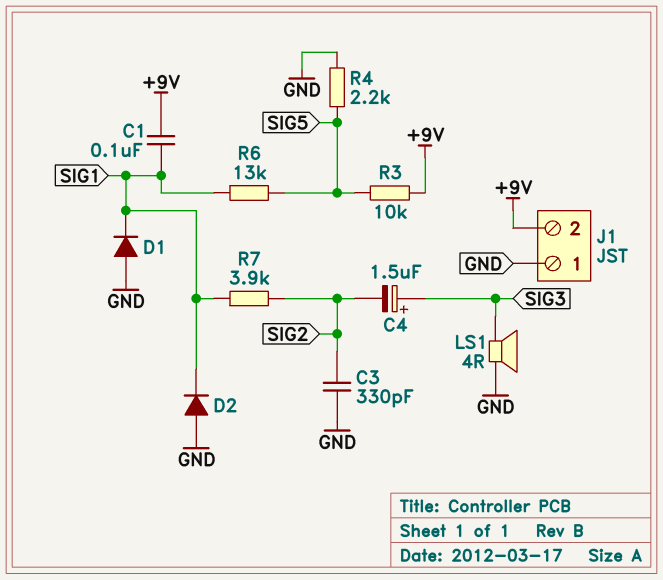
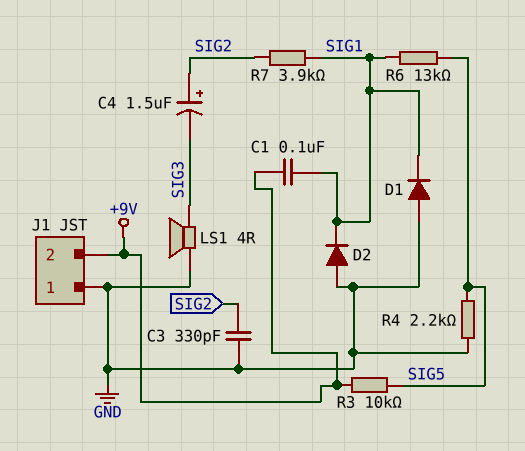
C4: 1.5uF (plus SIG3, minus SIG2) -> 1.5uF (plus SIG2, minus SIG3)

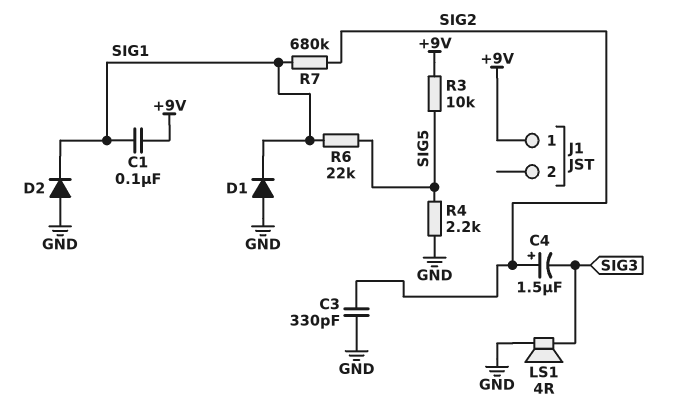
J1 pin 1: GND -> +9V
J1 pin 2: +9V -> none
R6: 13k (SIG1, SIG5) -> 22k (SIG1, SIG5)
R7: 3.9k (SIG1, SIG2) -> 680k (SIG1, SIG2)

